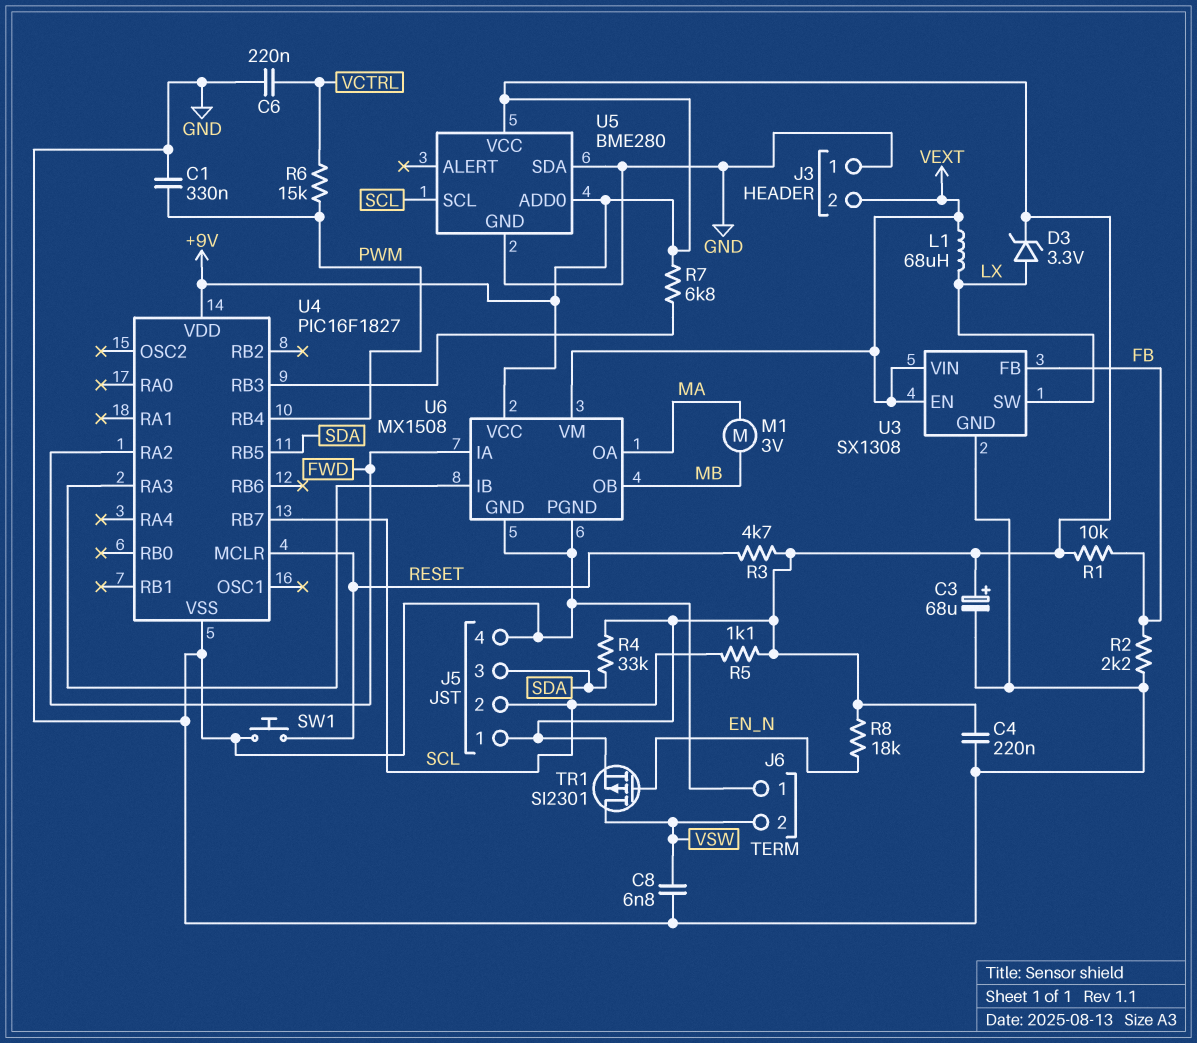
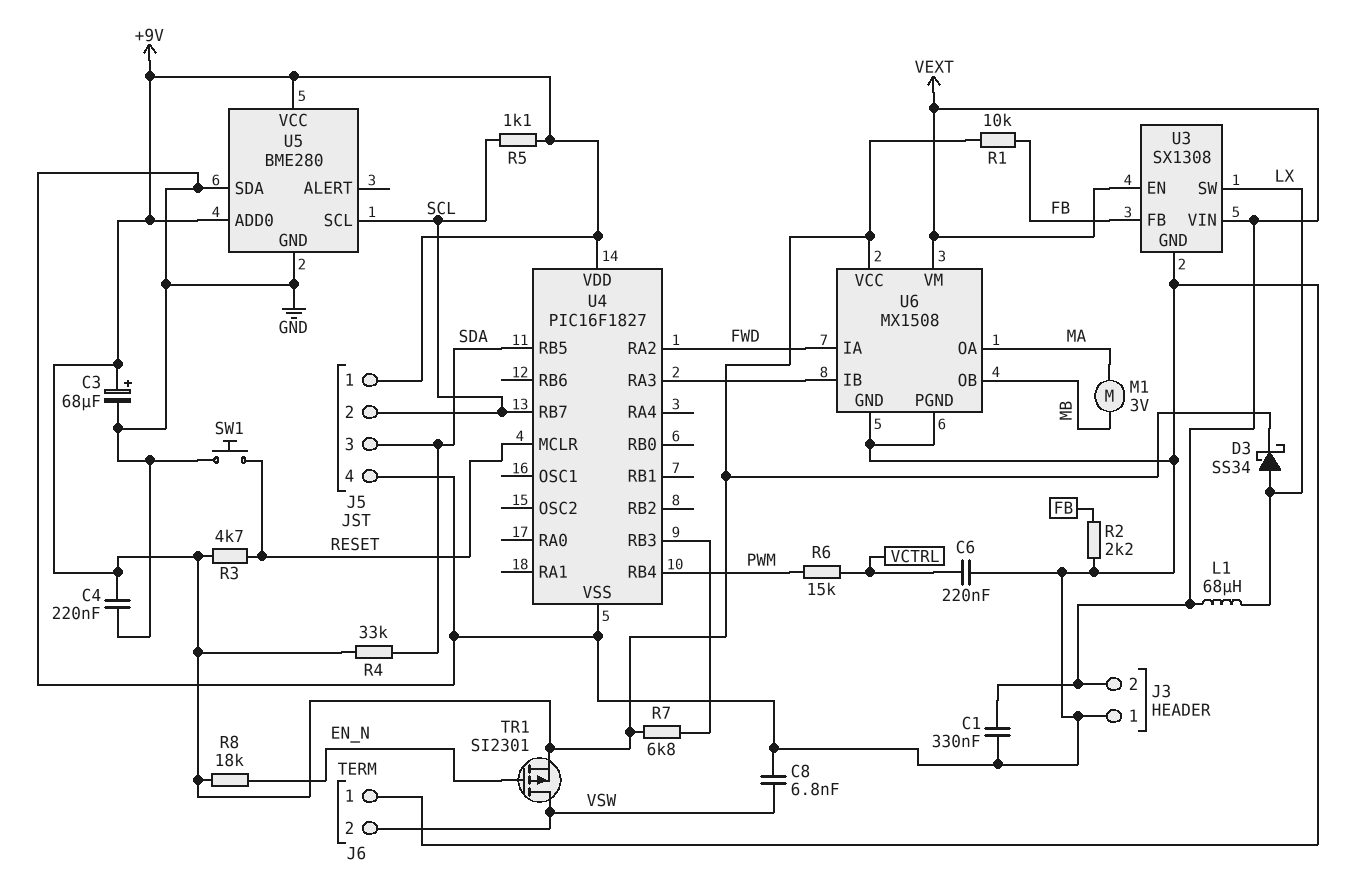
C1: 330nF (GND, PWM) -> 330nF (GND, VEXT)
D3: zener 3.3V (A LX, K +9V) -> schottky SS34 (A LX, K +9V)

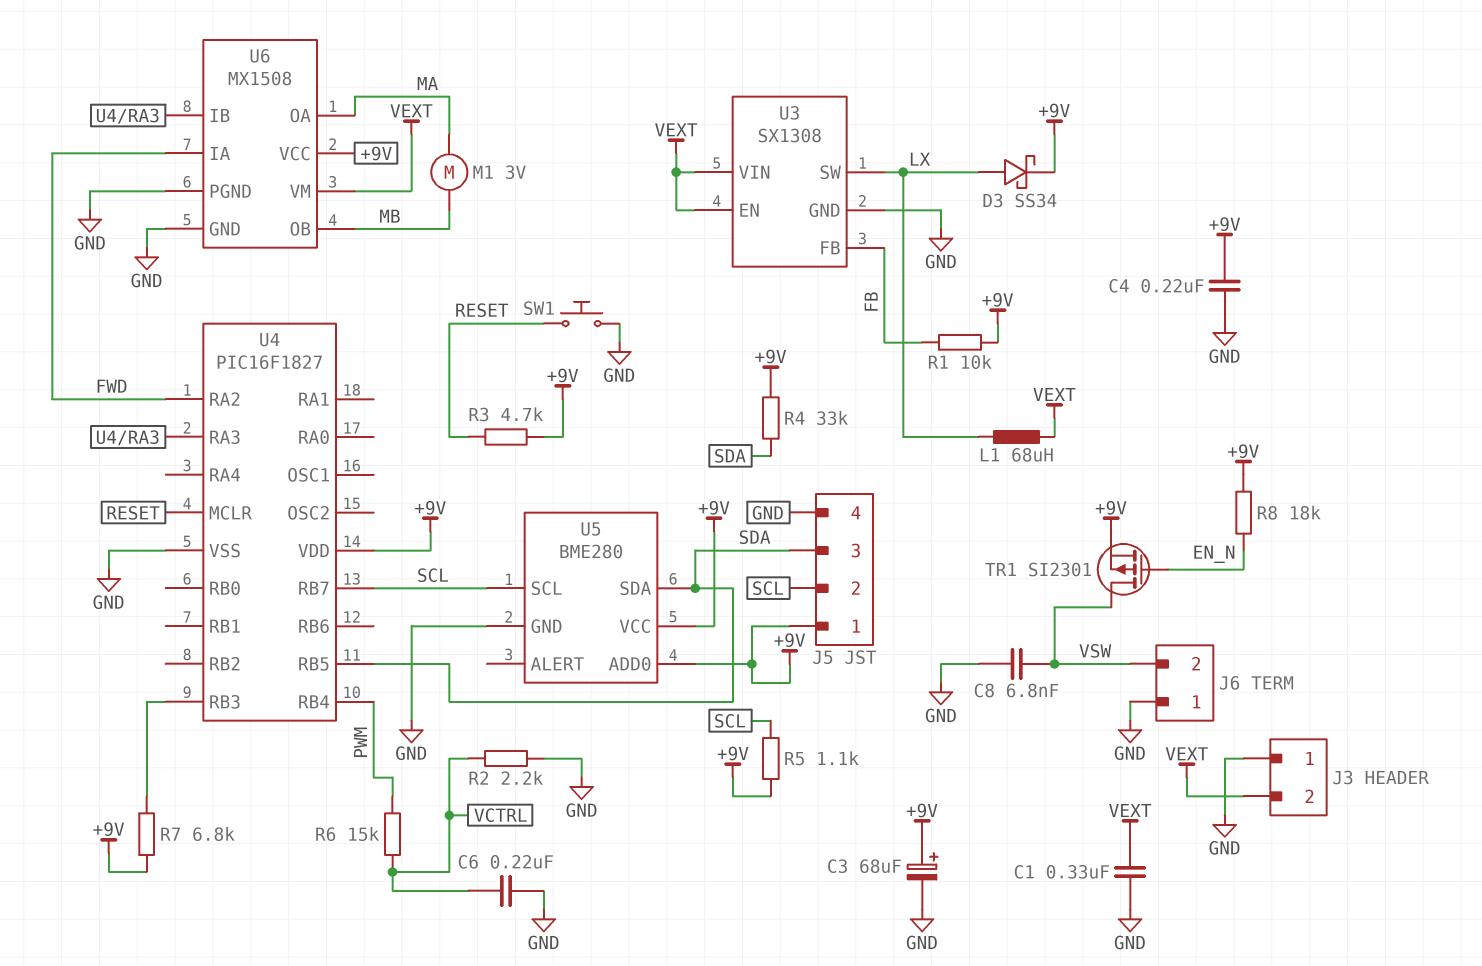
R2: 2.2k (FB, GND) -> 2.2k (GND, VCTRL)
U5 pin SDA: GND -> SDA

